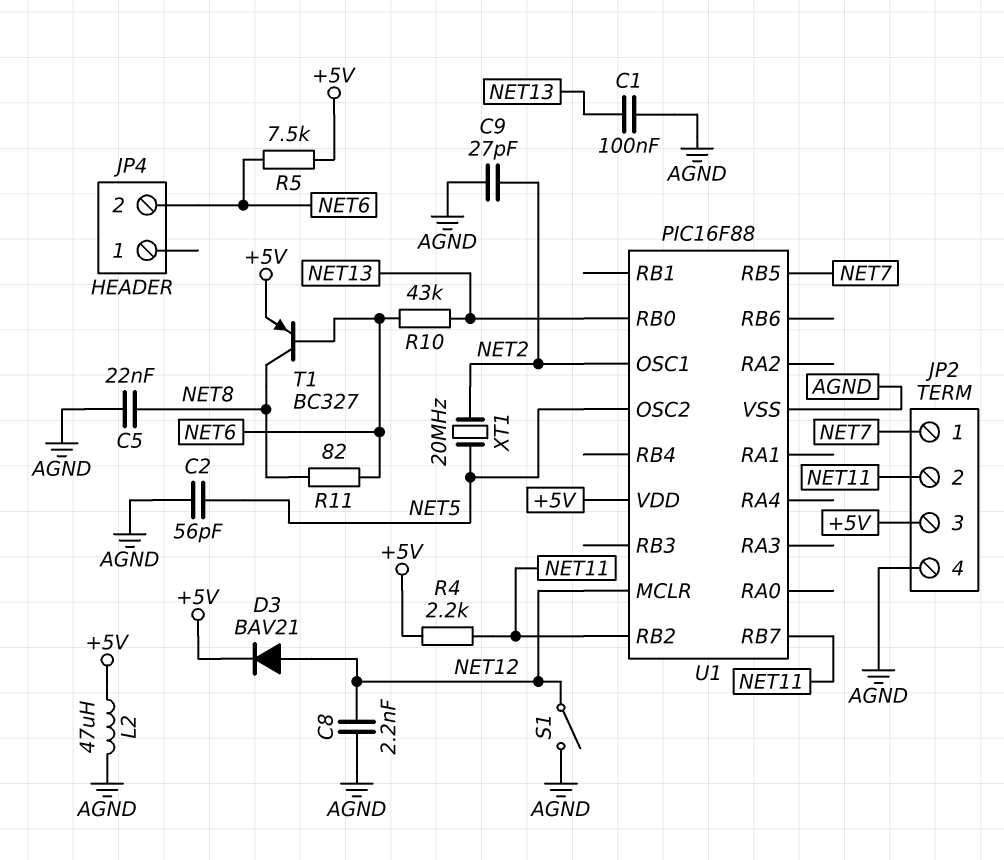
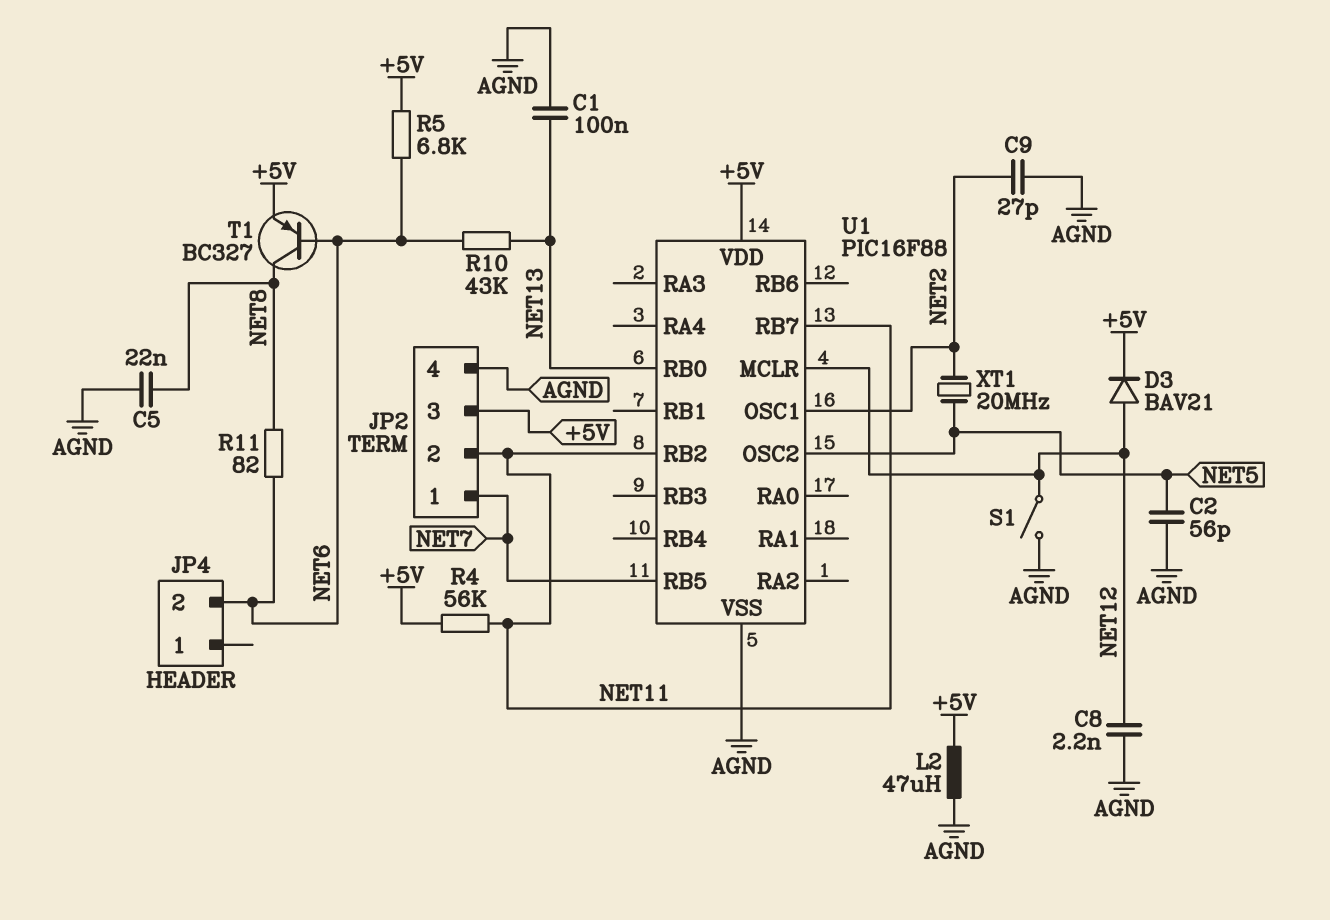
R4: 2.2k (+5V, NET11) -> 56k (+5V, NET11)
R5: 7.5k (+5V, NET6) -> 6.8k (+5V, NET6)

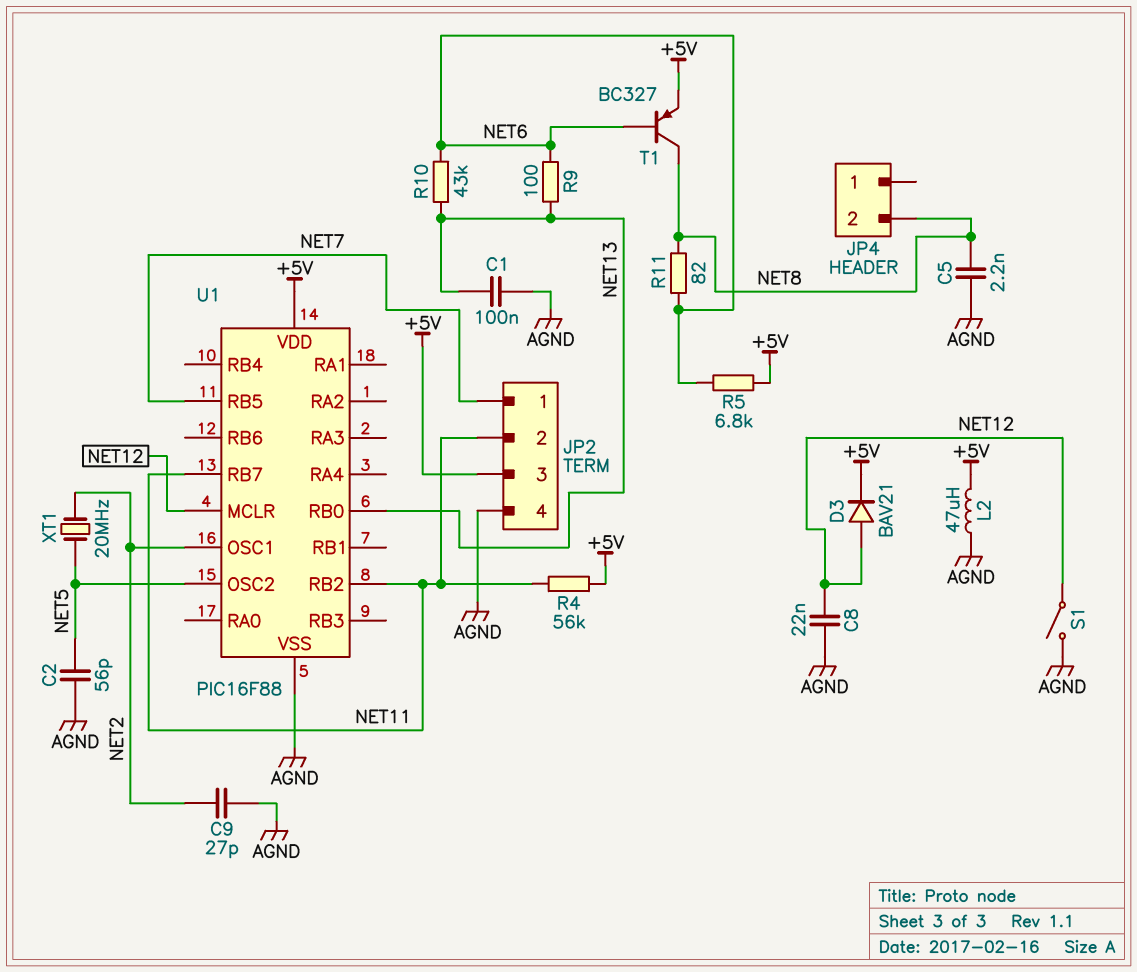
C5: 22nF (AGND, NET8) -> 2.2nF (AGND, NET8)
C8: 2.2nF (AGND, NET12) -> 22nF (AGND, NET12)
JP4 pin 2: NET6 -> NET8
R9: none -> 100 (NET6, NET13)

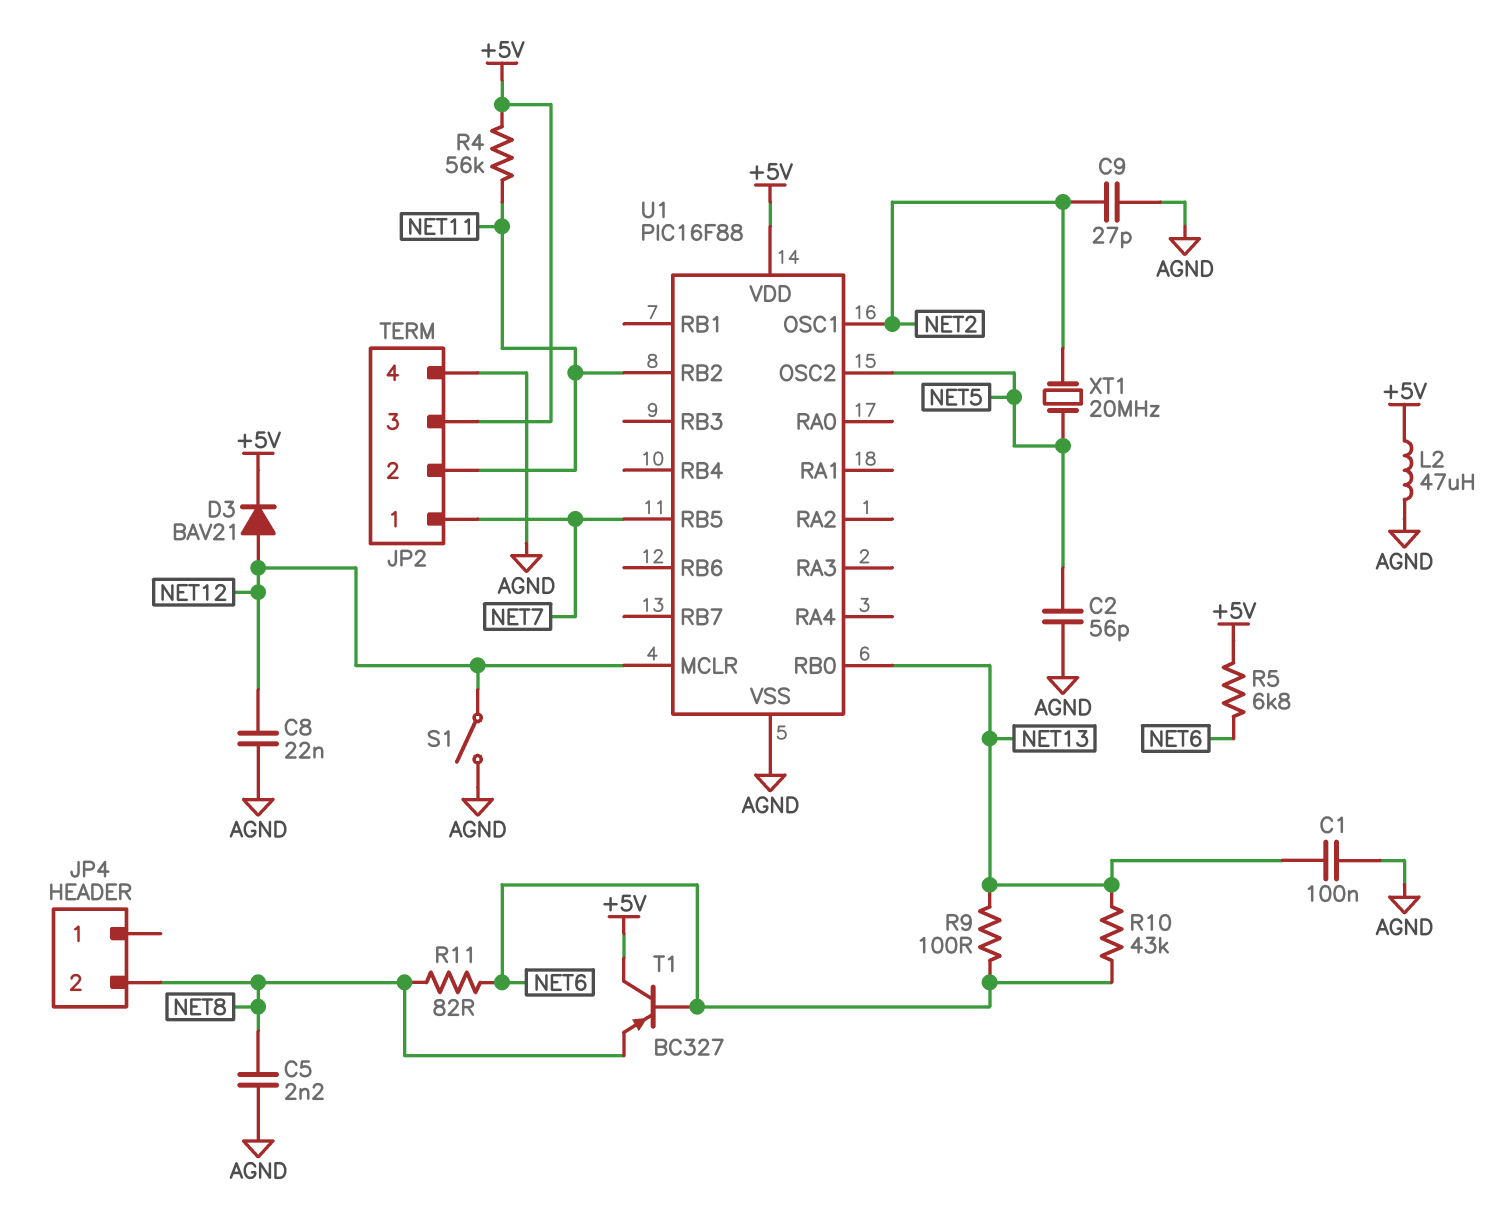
T1: PNP BC327 (B NET6, C NET8, E +5V) -> PNP BC327 (B NET6, C +5V, E NET8)
U1 pin RB7: NET11 -> none

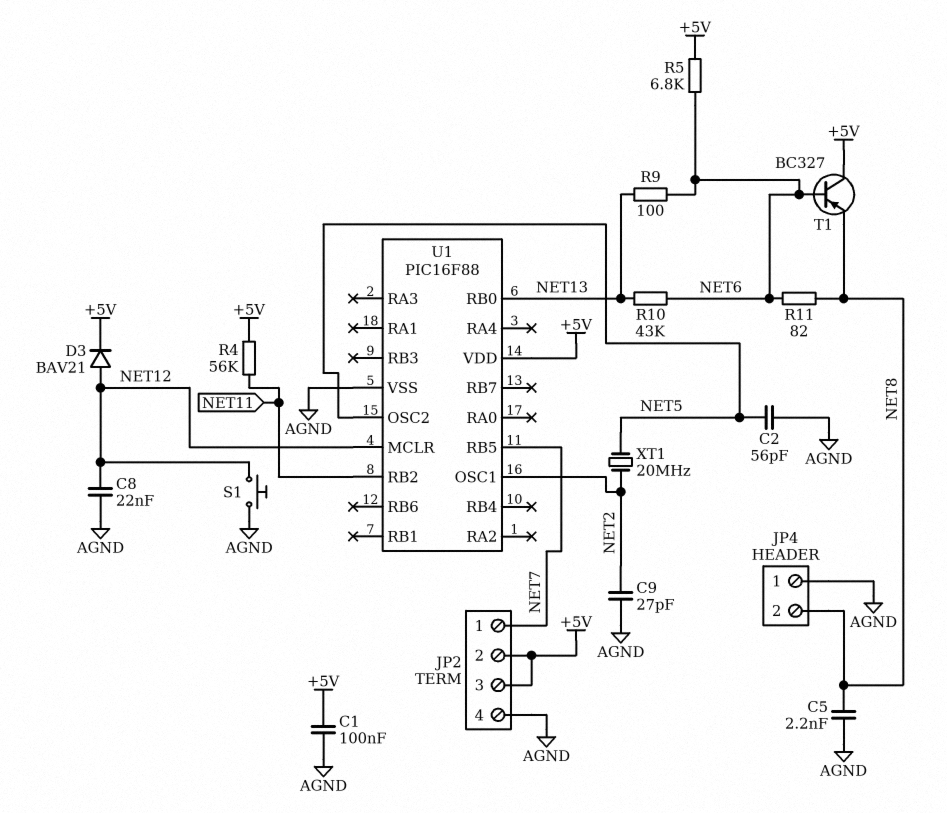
C1: 100nF (AGND, NET13) -> 100nF (+5V, AGND)
JP2 pin 2: NET11 -> +5V
JP4 pin 1: none -> AGND
L2: 47uH (+5V, AGND) -> none
S1: switch (AGND, NET12) -> button (AGND, NET12)

